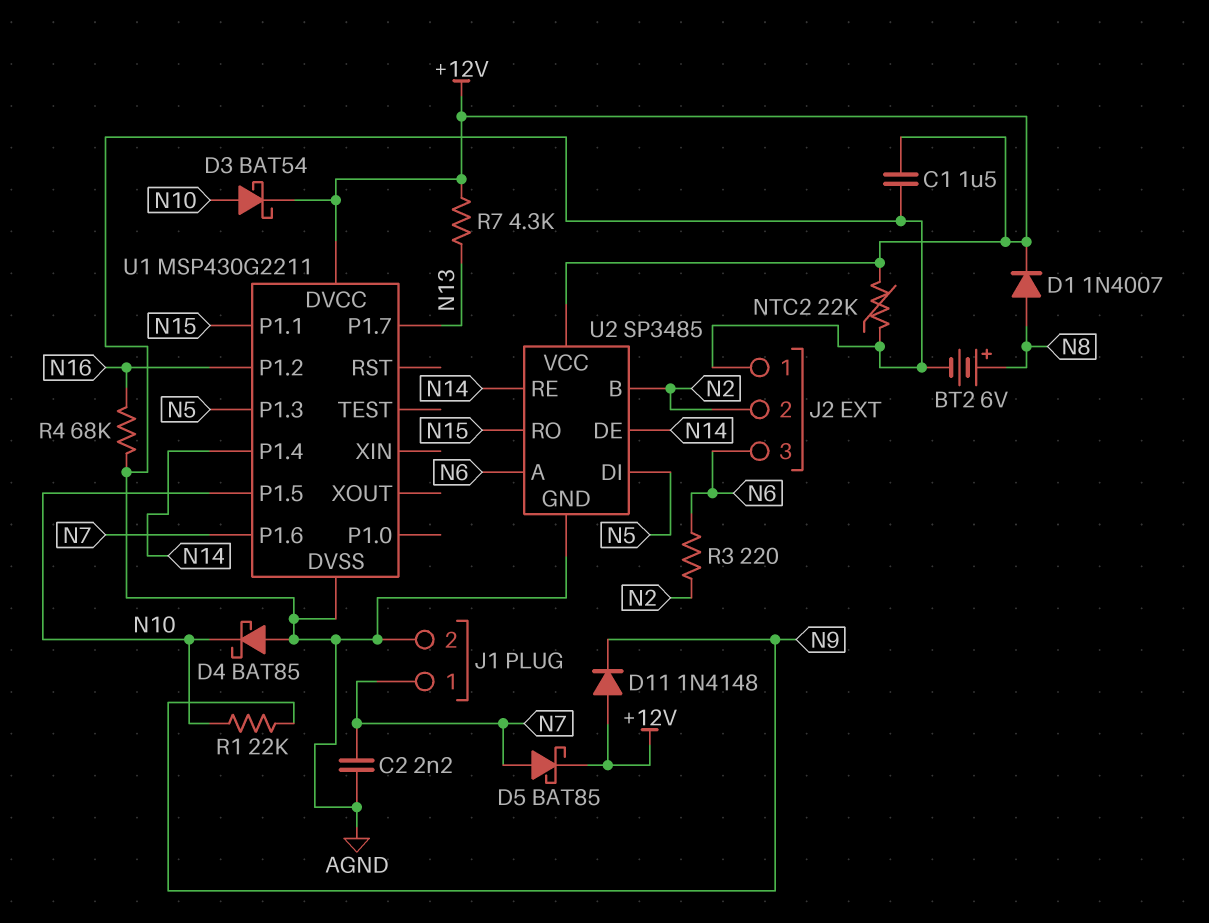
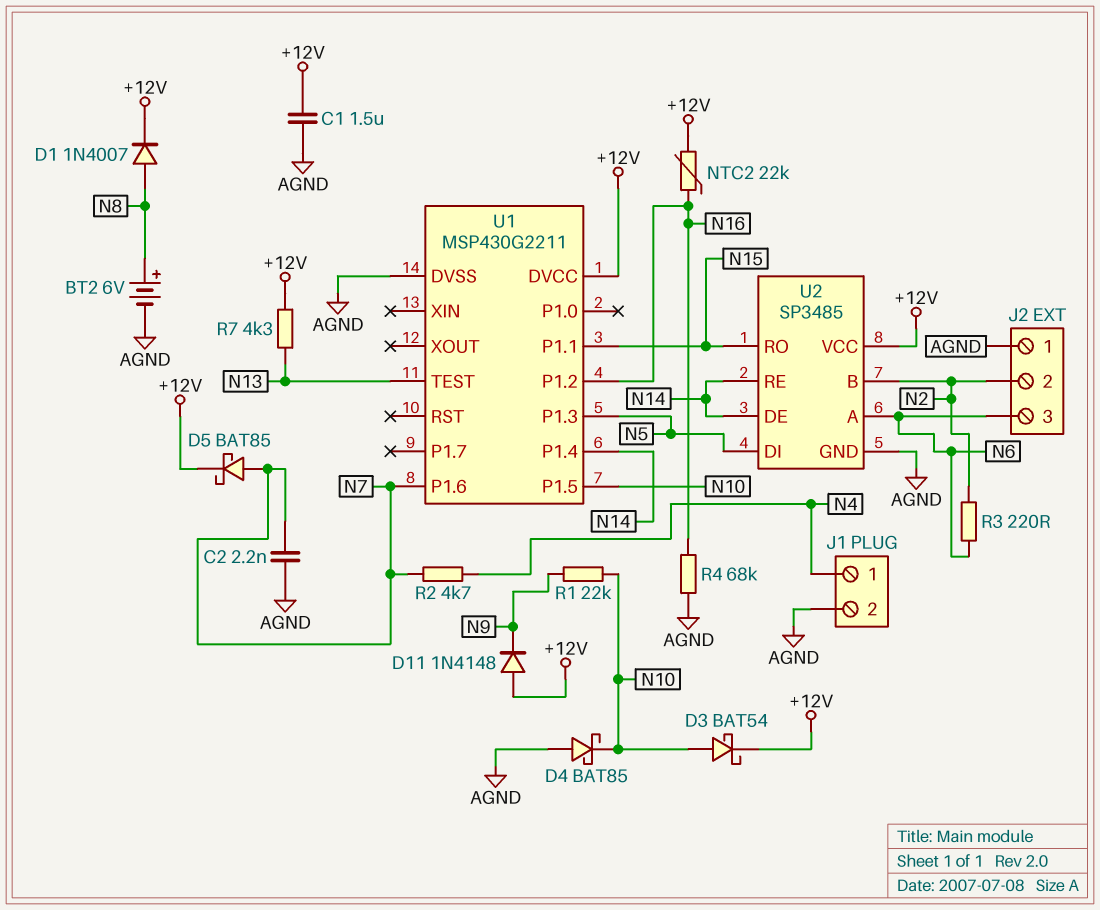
J1 pin 1: N7 -> N4
NTC2: 22k (+12V, AGND) -> 22k (+12V, N16)
R2: none -> 4.7k (N4, N7)
U1 pin P1.7: N13 -> none
U1 pin TEST: none -> N13

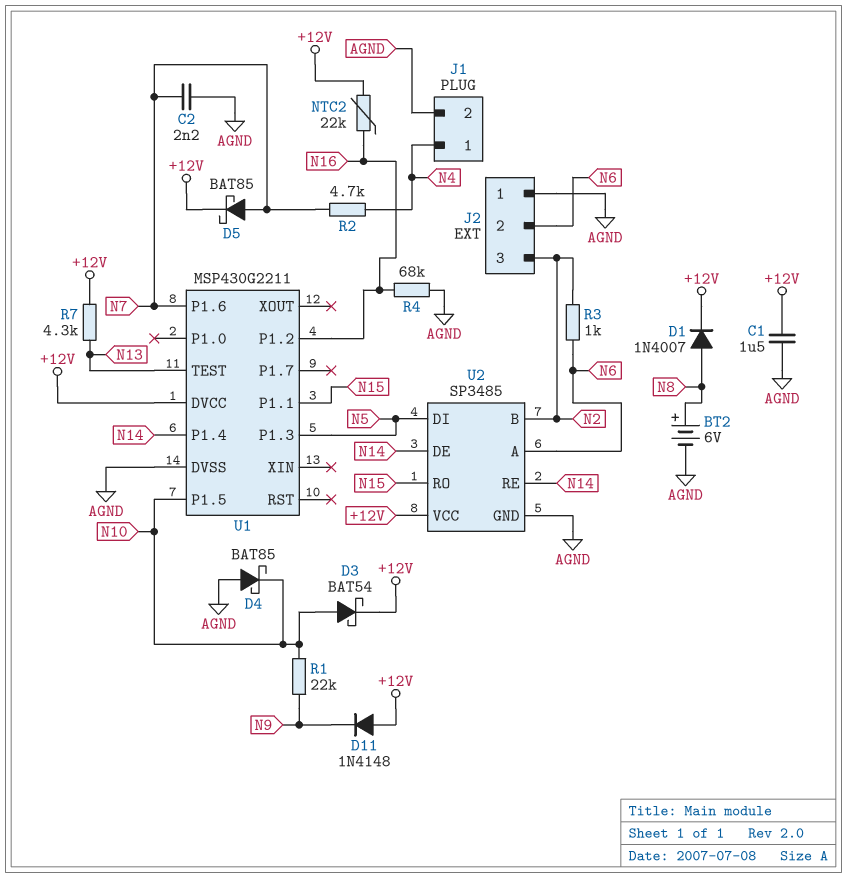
J2 pin 2: N2 -> N6
J2 pin 3: N6 -> N2
R3: 220 (N2, N6) -> 1k (N2, N6)

